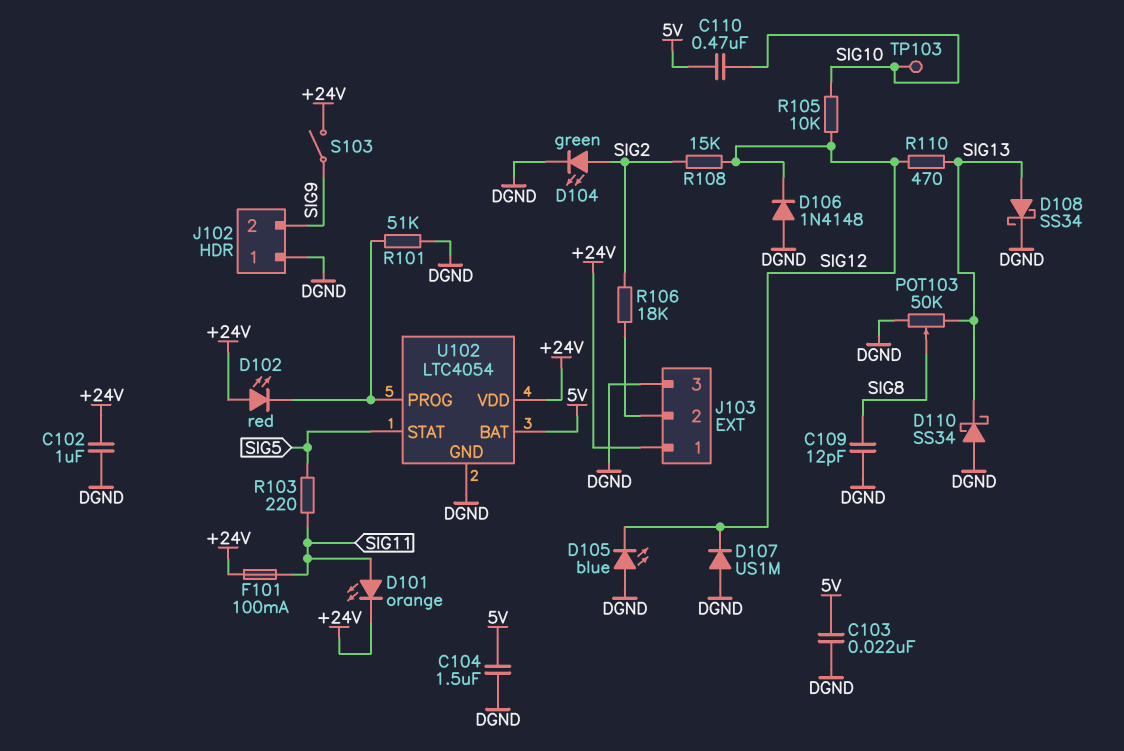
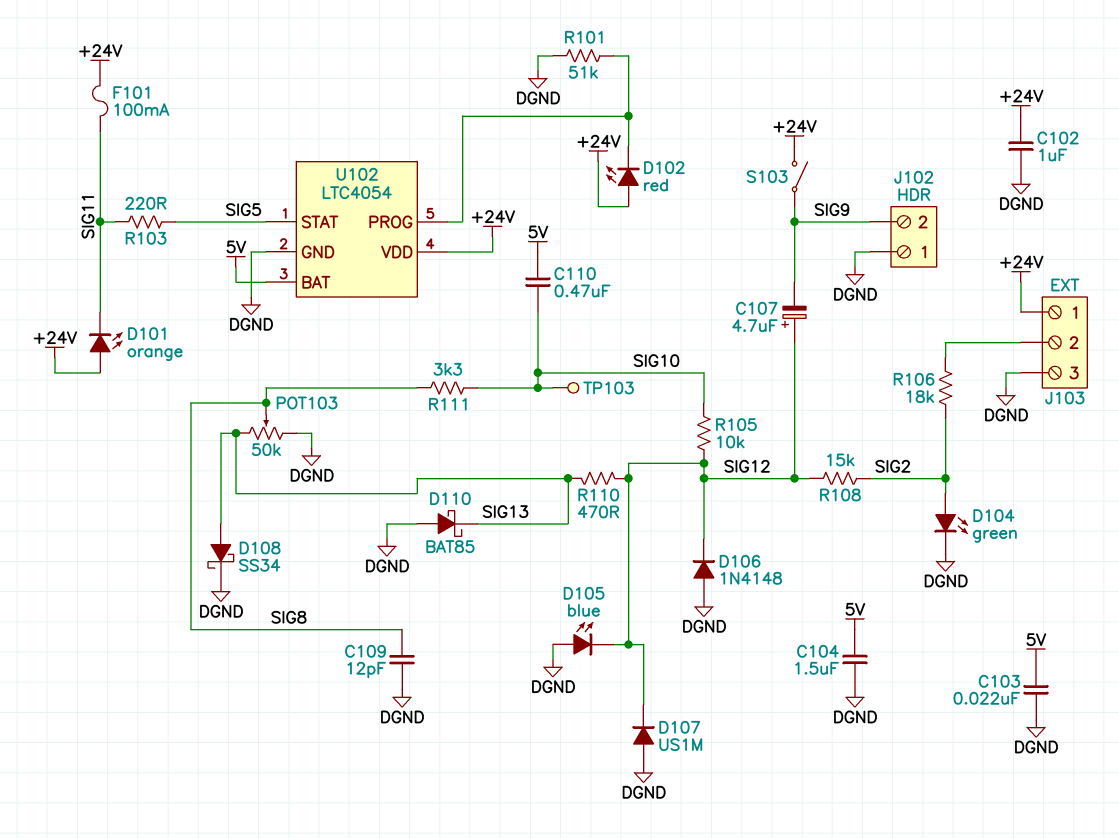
C107: none -> 4.7uF (plus SIG12, minus SIG9)
D101: LED orange (A SIG11, K +24V) -> LED orange (A +24V, K SIG11)
D110: schottky SS34 (A DGND, K SIG13) -> schottky BAT85 (A DGND, K SIG13)
R111: none -> 3.3k (SIG8, SIG10)

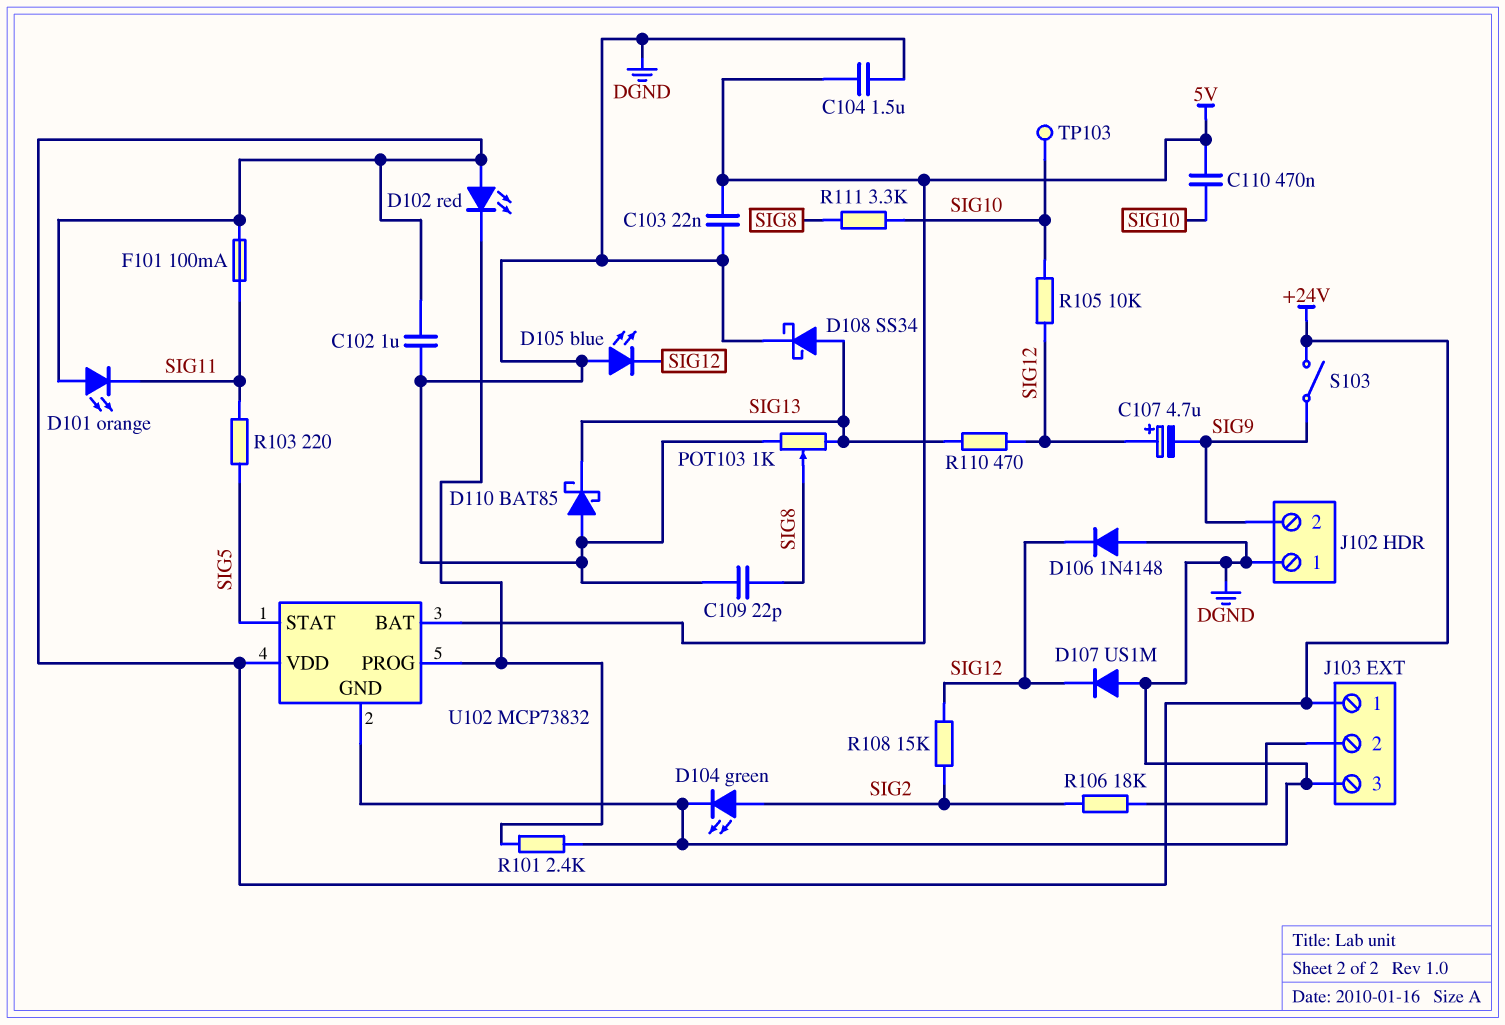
C109: 12pF (DGND, SIG8) -> 22pF (DGND, SIG8)
POT103: 50k (DGND, SIG13, wiper SIG8) -> 1k (DGND, SIG13, wiper SIG8)
R101: 51k (DGND, U102/PROG) -> 2.4k (DGND, U102/PROG)
U102: LTC4054 -> MCP73832

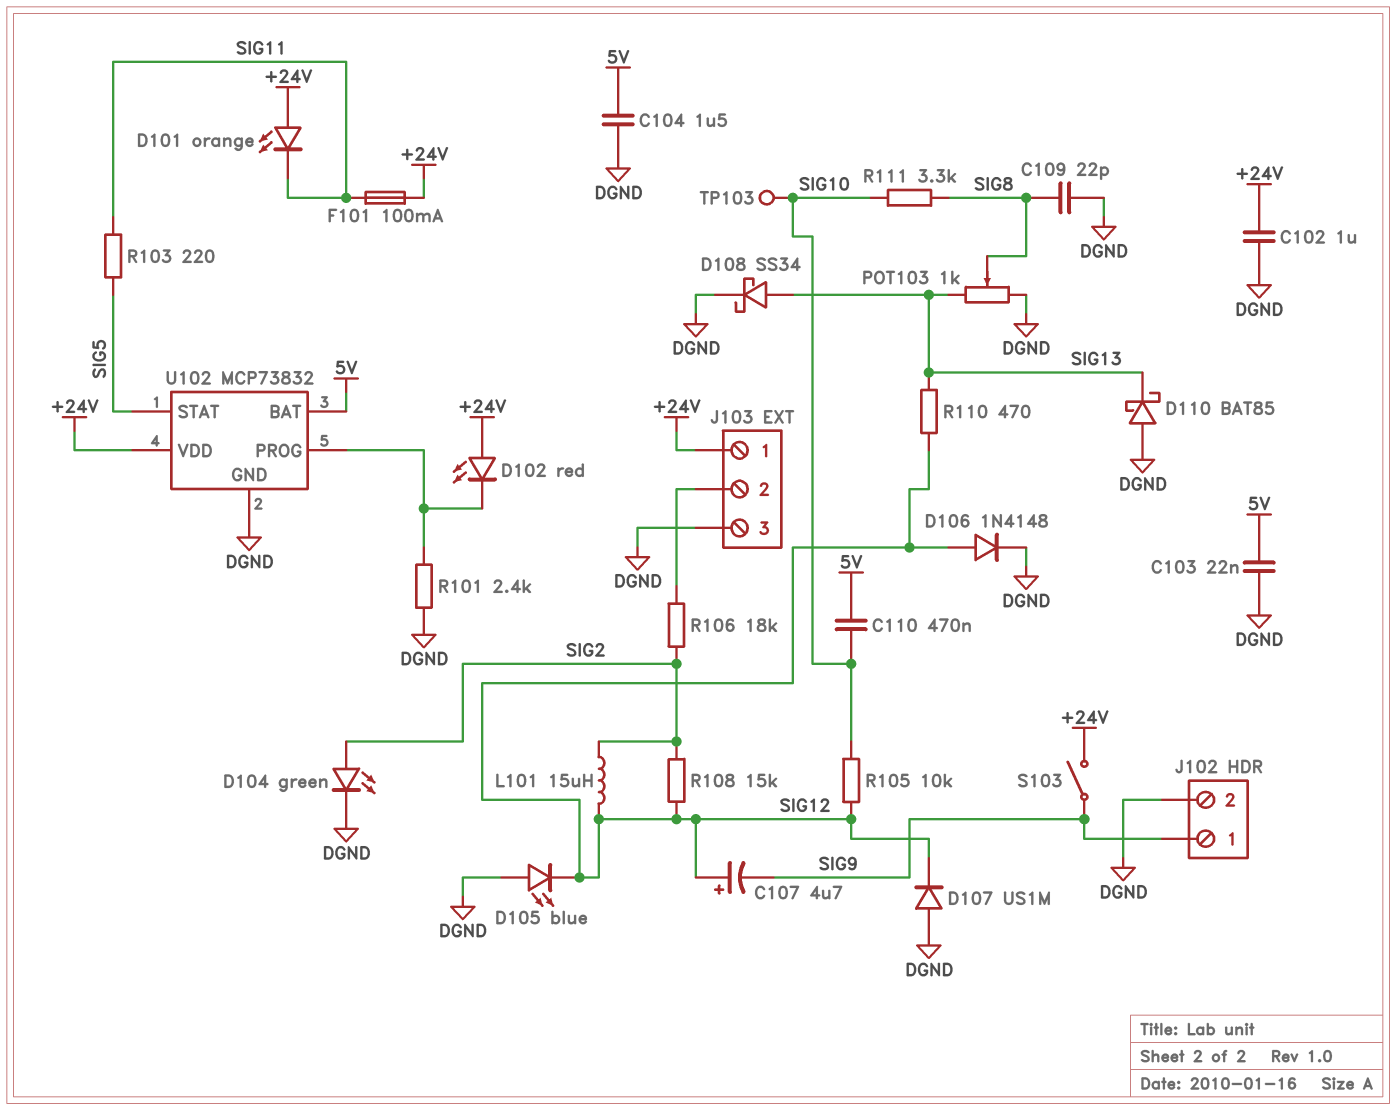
D106: diode 1N4148 (A DGND, K SIG12) -> diode 1N4148 (A SIG12, K DGND)
J102 pin 1: DGND -> SIG9
J102 pin 2: SIG9 -> DGND
L101: none -> 15uH (SIG2, SIG12)

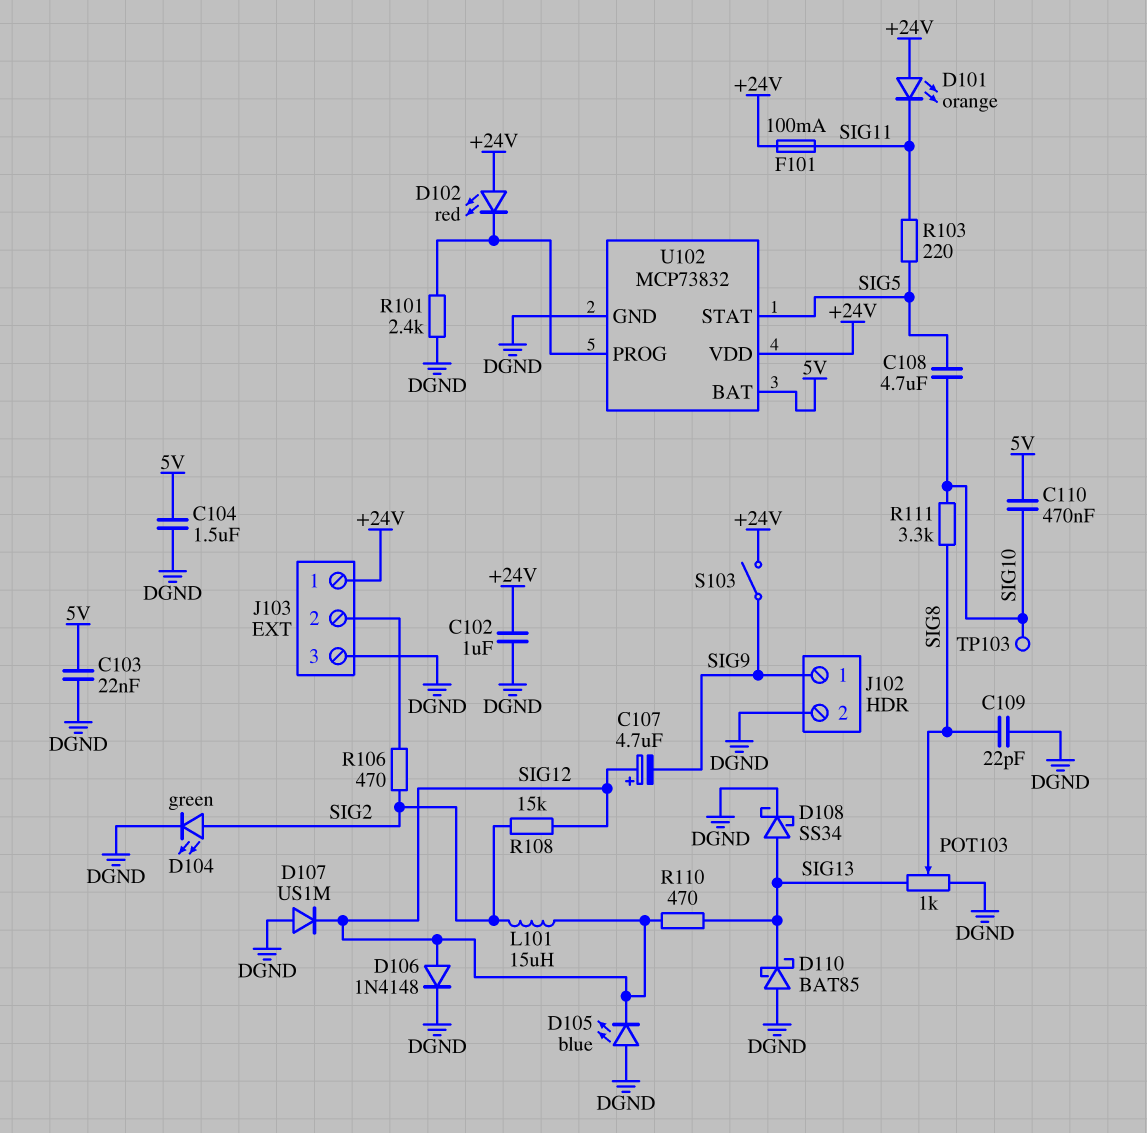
C108: none -> 4.7uF (SIG5, SIG10)
R105: 10k (SIG10, SIG12) -> none
R106: 18k (J103/2, SIG2) -> 470 (J103/2, SIG2)

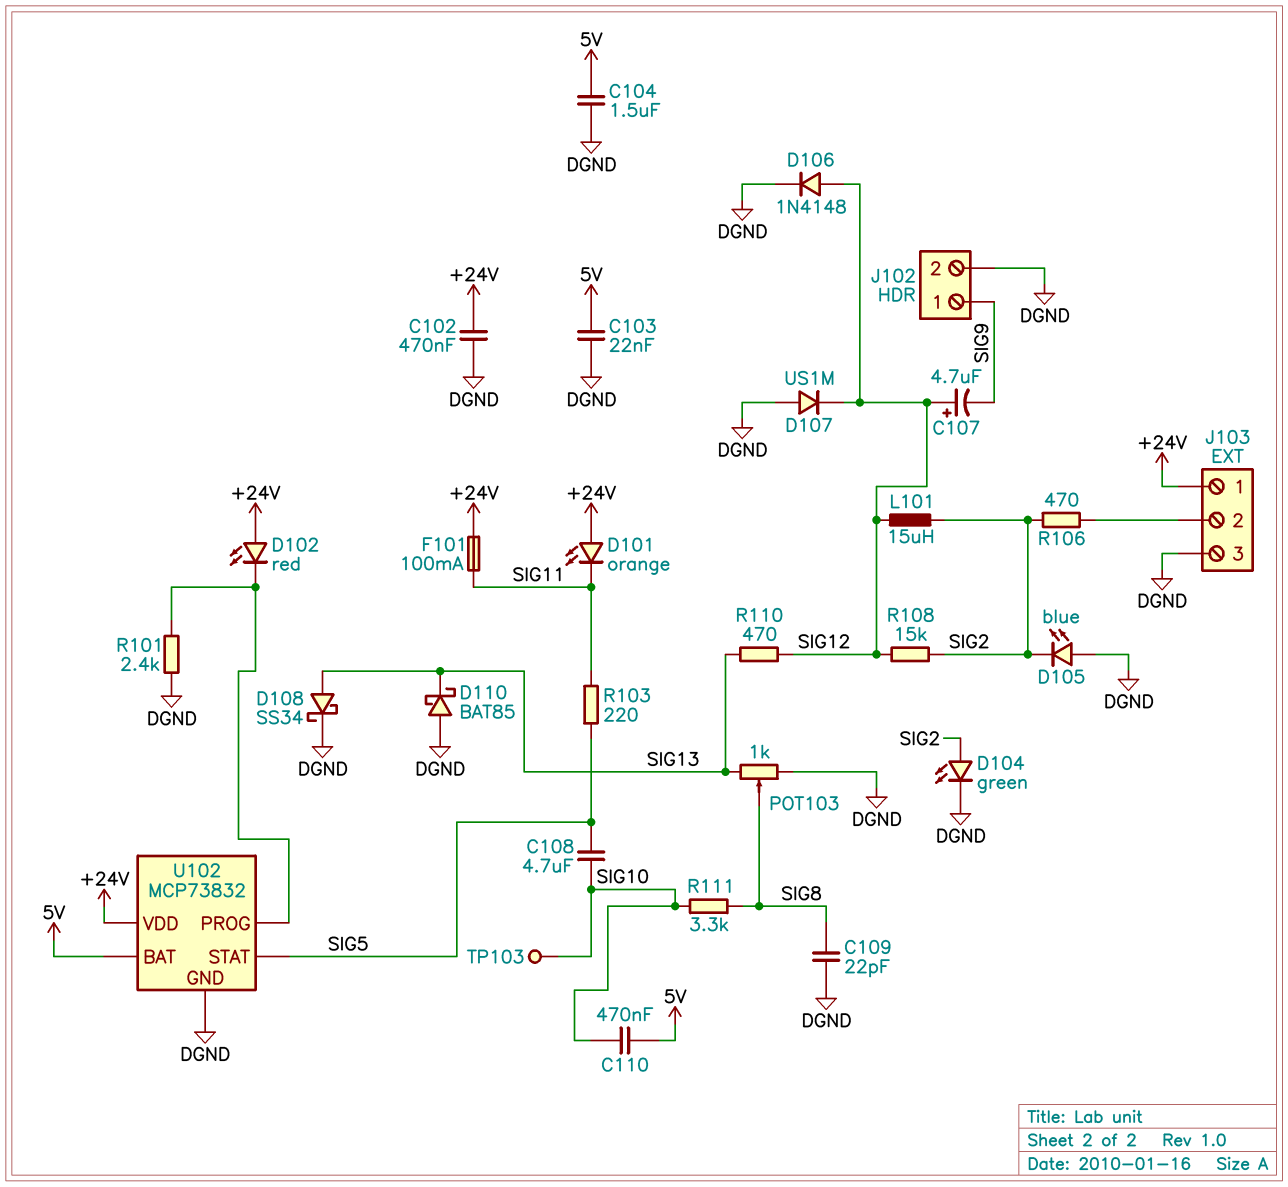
C102: 1uF (+24V, DGND) -> 470nF (+24V, DGND)
D105: LED blue (A DGND, K SIG12) -> LED blue (A DGND, K SIG2)
S103: switch (+24V, SIG9) -> none

